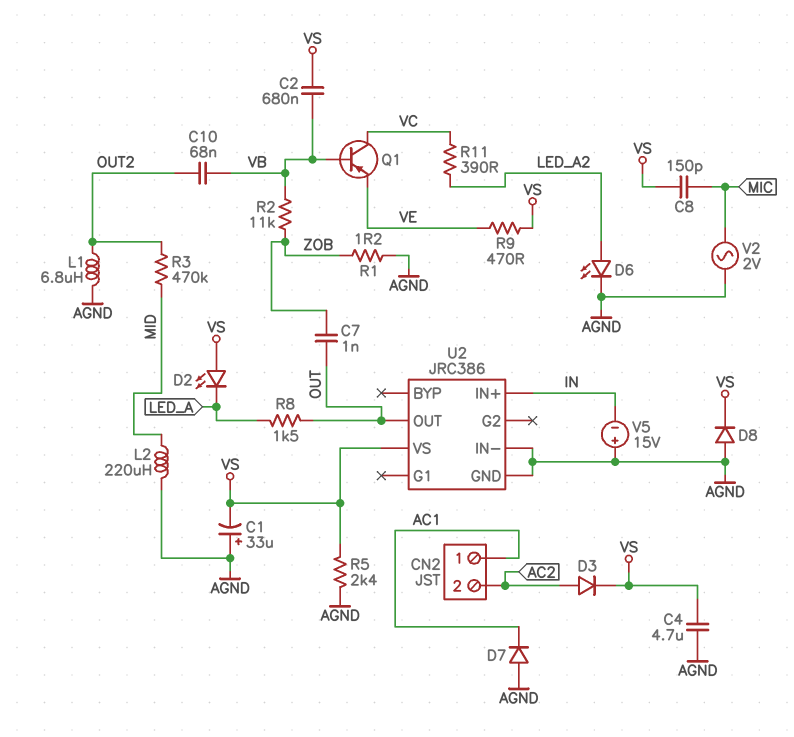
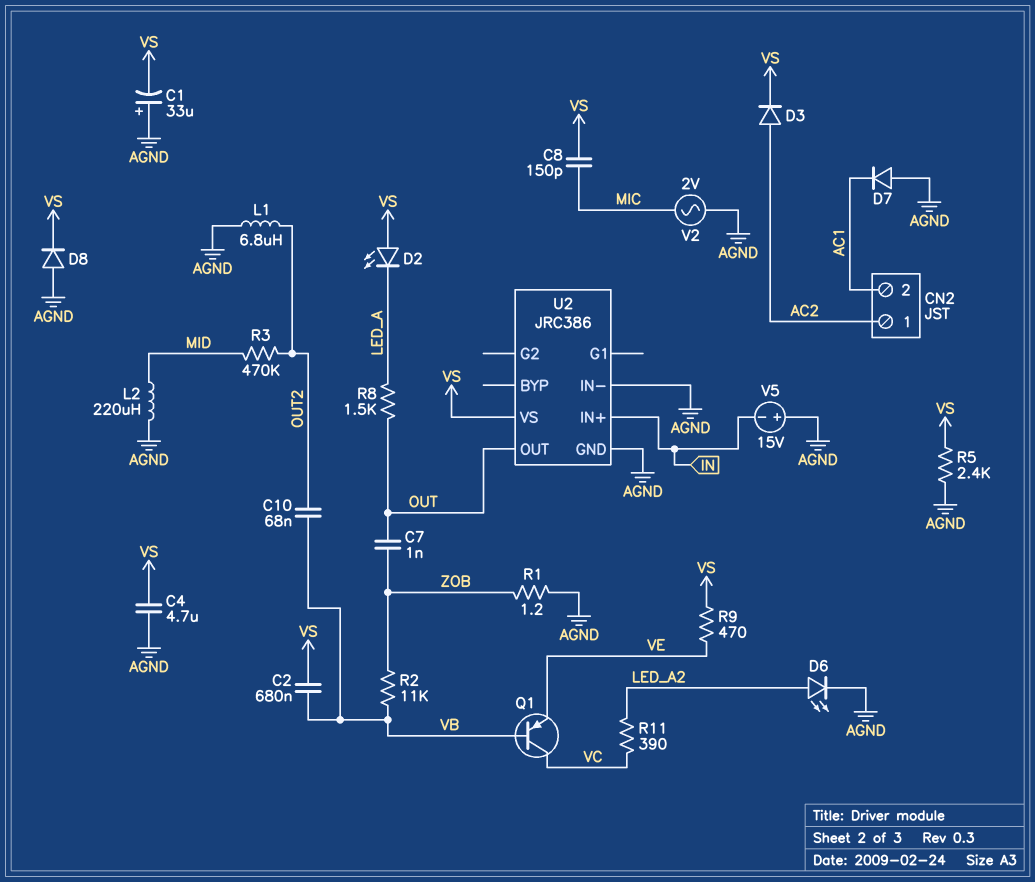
CN2 pin 1: AC1 -> AC2
CN2 pin 2: AC2 -> AC1

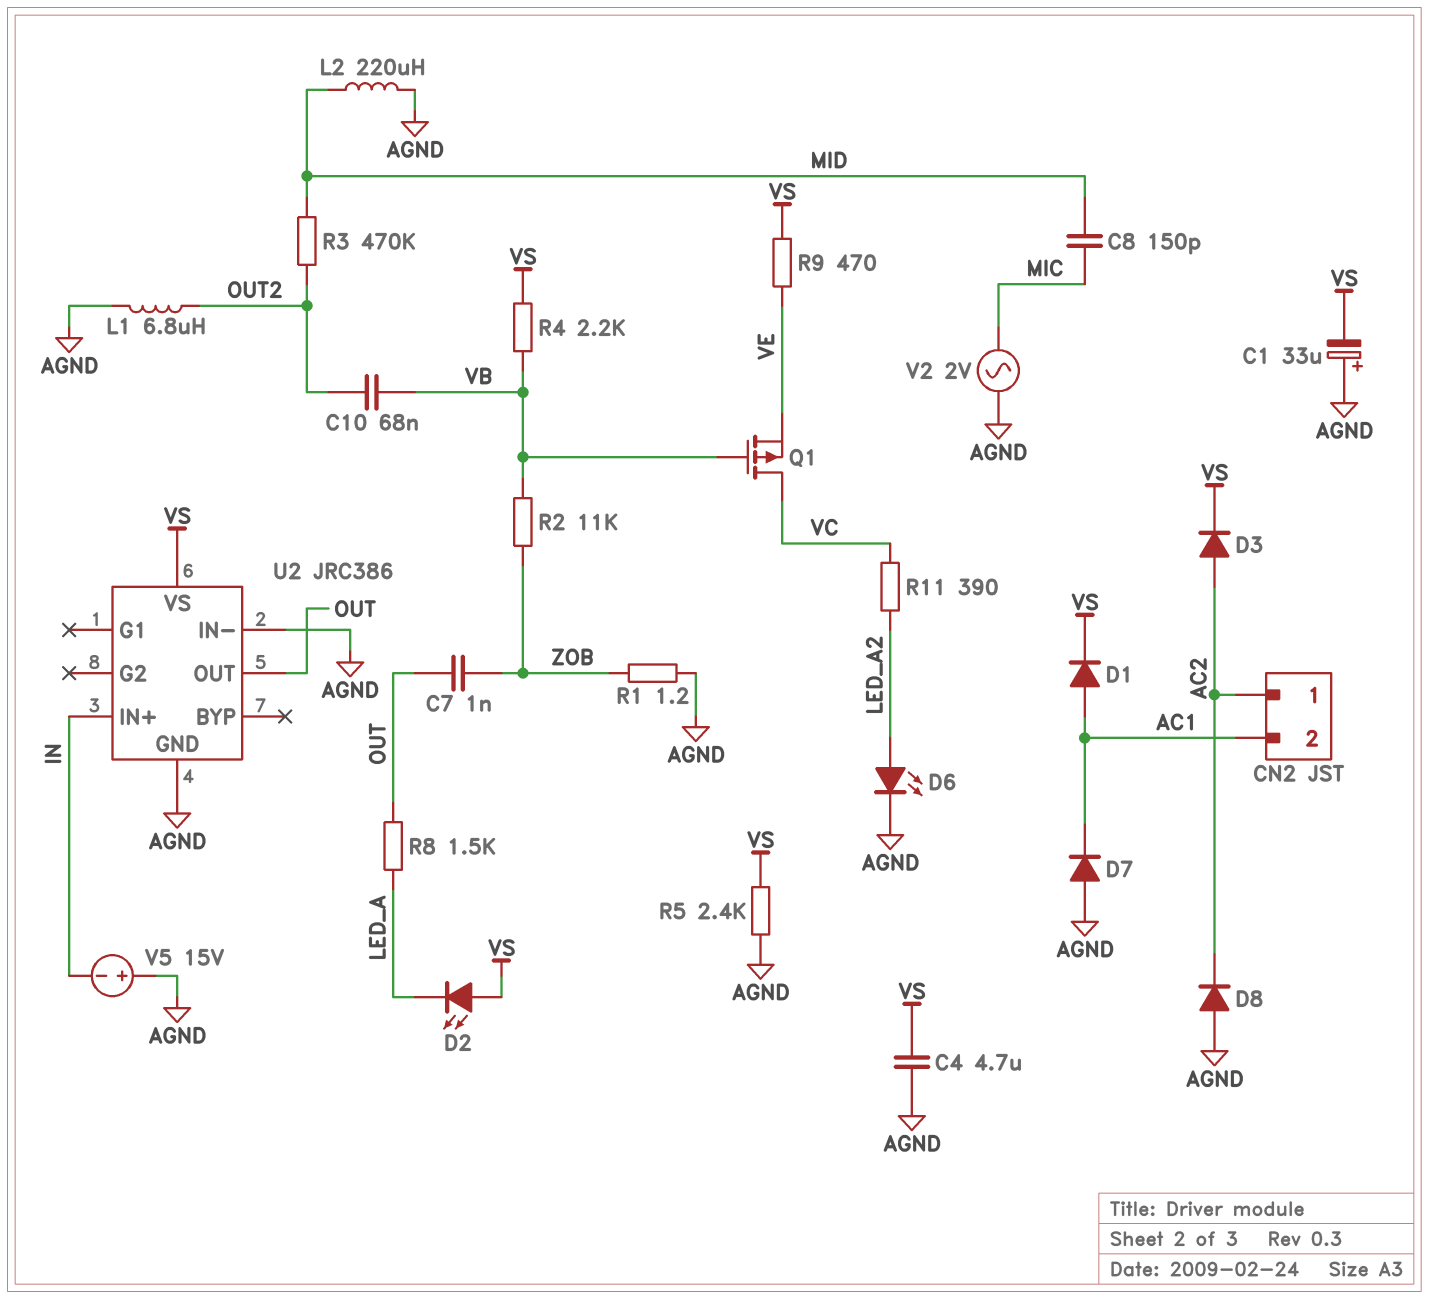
C2: 680nF (VB, VS) -> none
C8: 150pF (MIC, VS) -> 150pF (MIC, MID)
D1: none -> diode (A AC1, K VS)
D8: diode (A AGND, K VS) -> diode (A AGND, K AC2)
Q1: PNP (B VB, C VC, E VE) -> PMOS (G VB, D VC, S VE)
R4: none -> 2.2k (VB, VS)

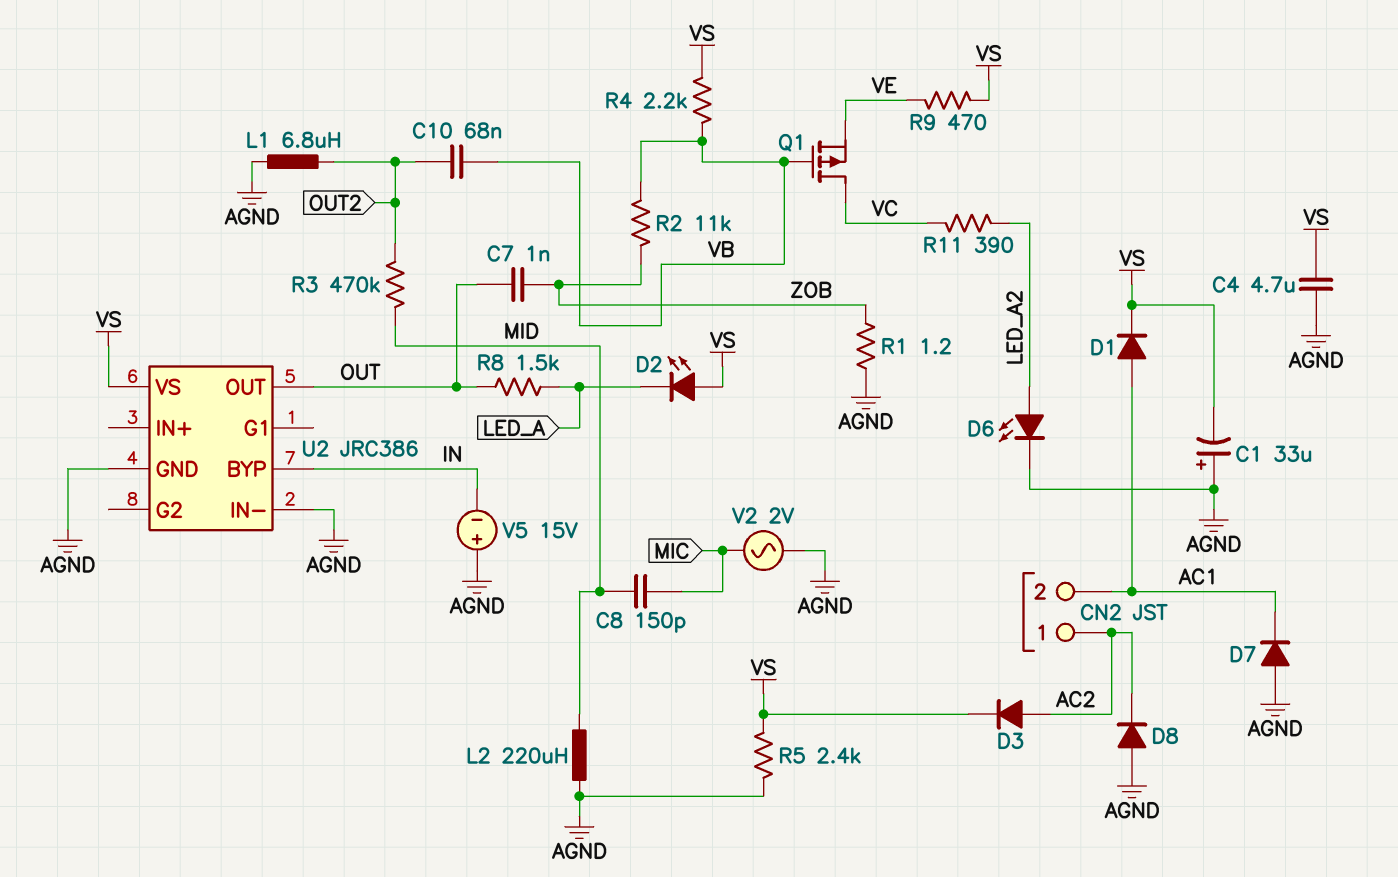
U2 pin BYP: none -> IN
U2 pin IN+: IN -> none

